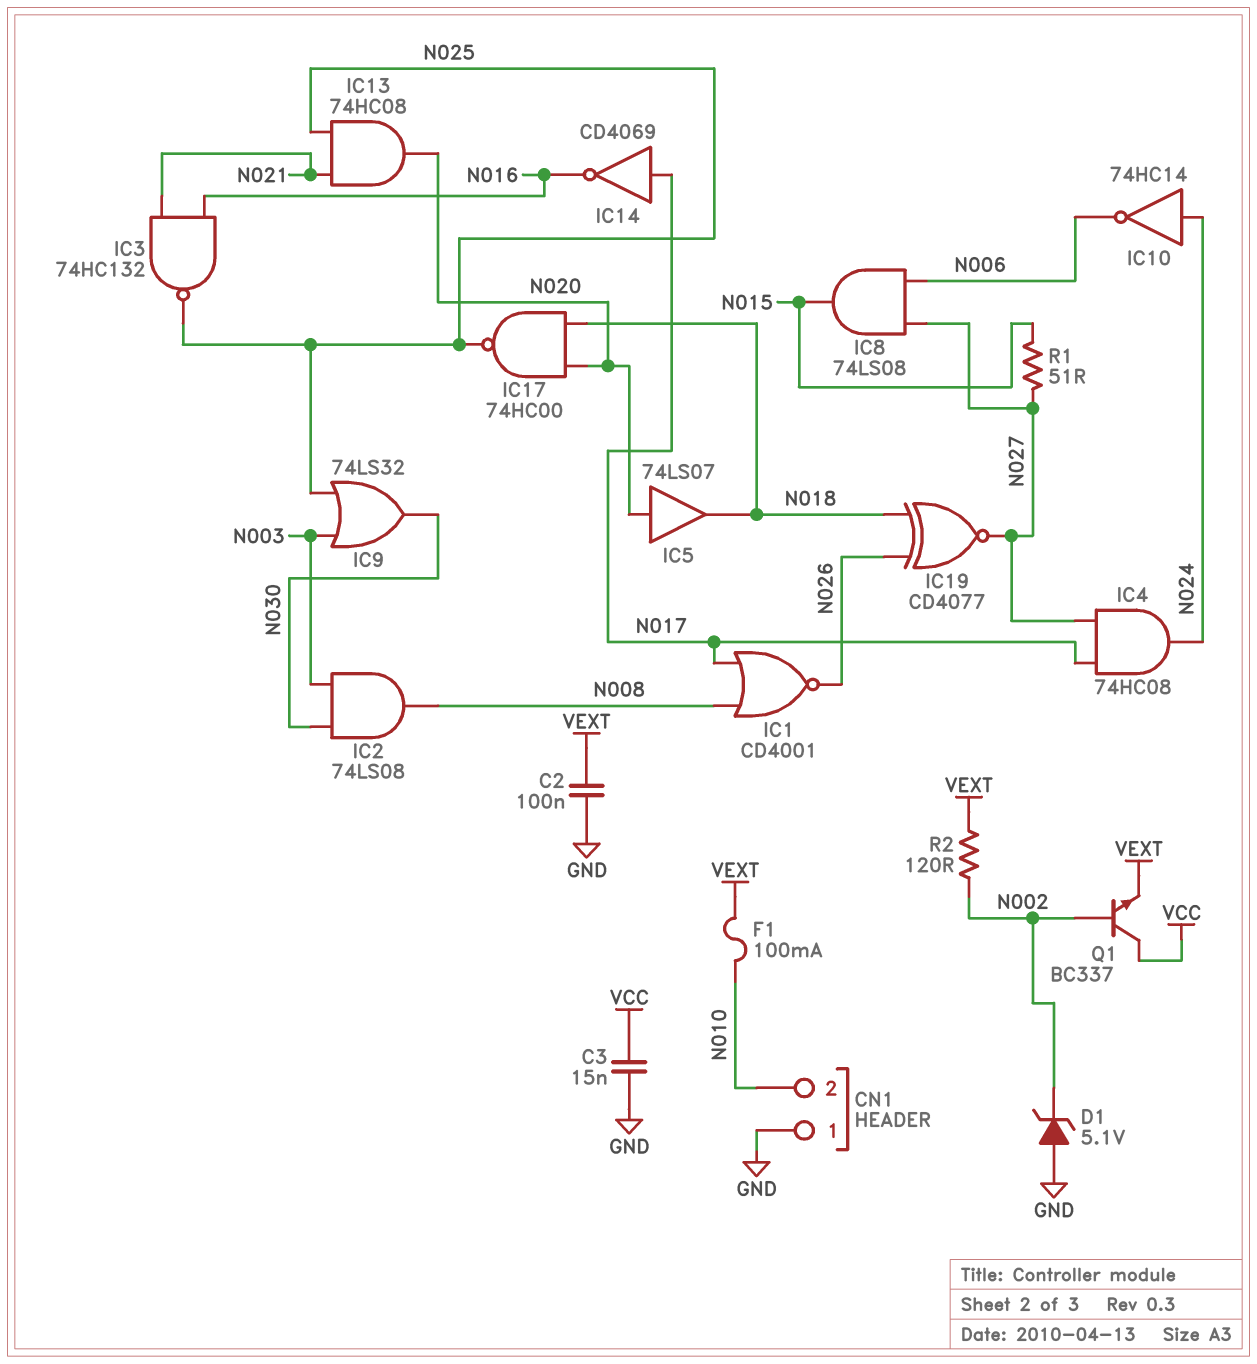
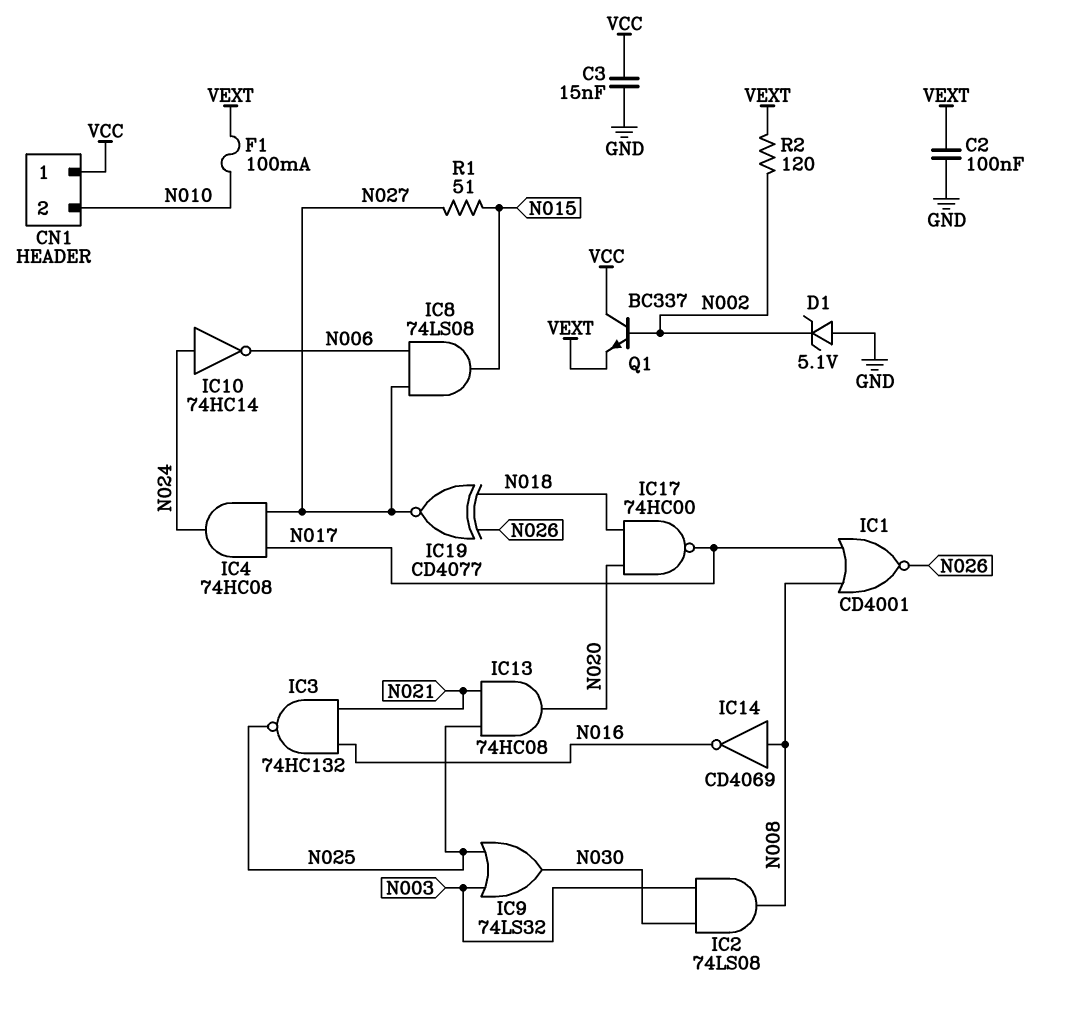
CN1 pin 1: GND -> VCC
IC5: buffer 74LS07 (in N020, out N018) -> none
IC14: NOT CD4069 (in N017, out N016) -> NOT CD4069 (in N008, out N016)
IC17: NAND 74HC00 (in N018, in N020, out N025) -> NAND 74HC00 (in N018, in N020, out N017)

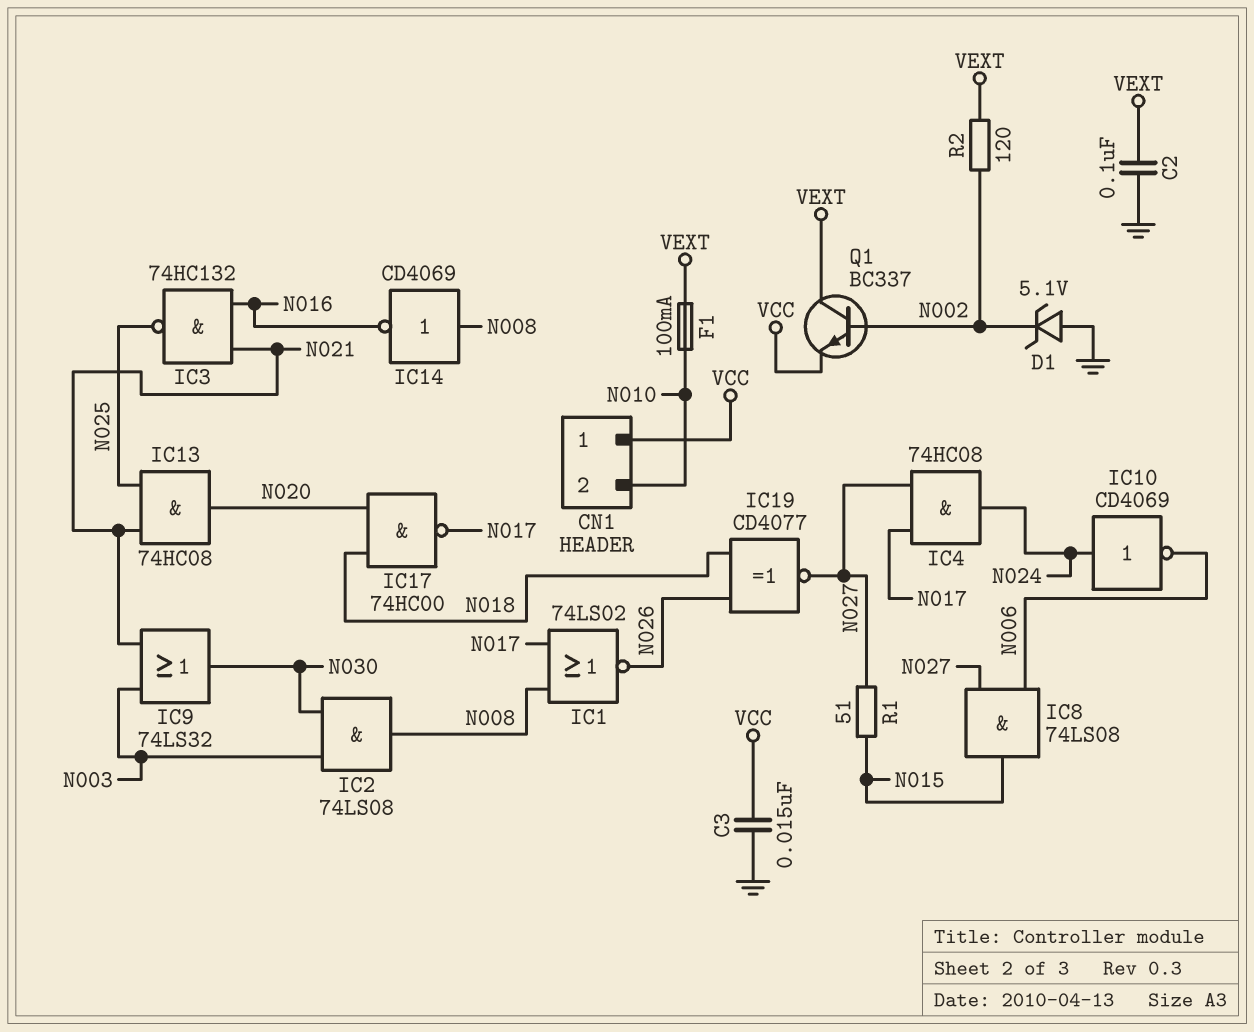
IC1: NOR CD4001 (in N008, in N017, out N026) -> NOR 74LS02 (in N008, in N017, out N026)
IC9: OR 74LS32 (in N003, in N025, out N030) -> OR 74LS32 (in N003, in N021, out N030)
IC10: NOT 74HC14 (in N024, out N006) -> NOT CD4069 (in N024, out N006)
Q1: NPN BC337 (B N002, C VCC, E VEXT) -> NPN BC337 (B N002, C VEXT, E VCC)

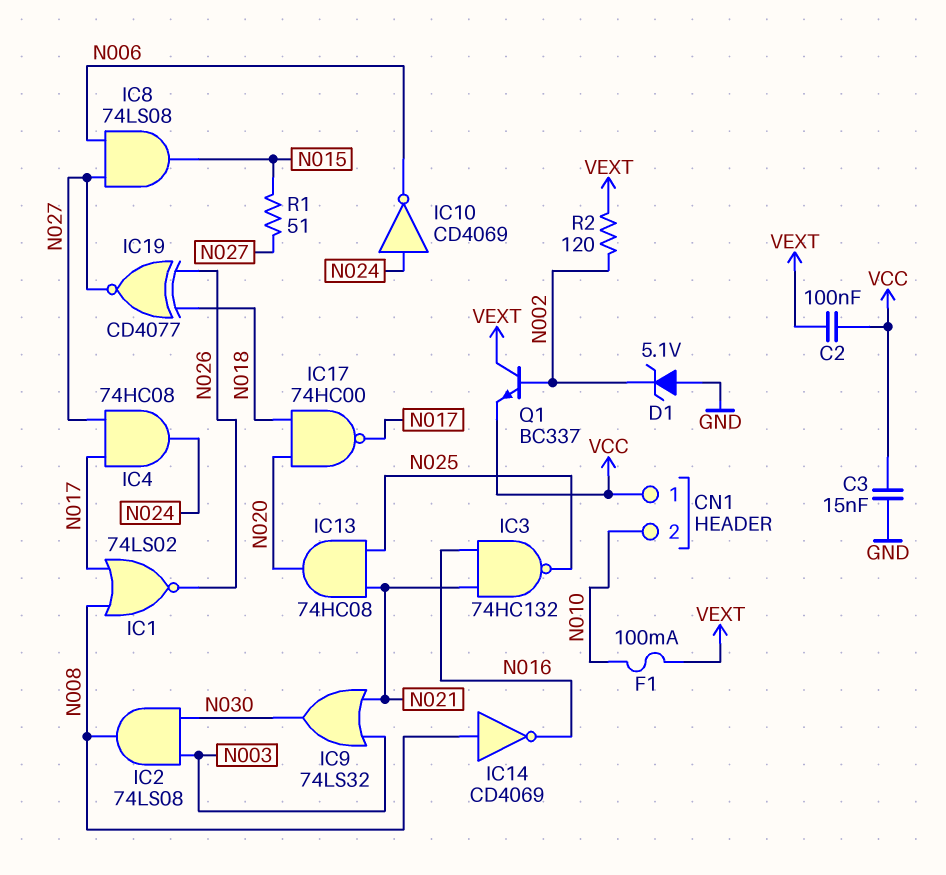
C2: 100nF (GND, VEXT) -> 100nF (VCC, VEXT)

